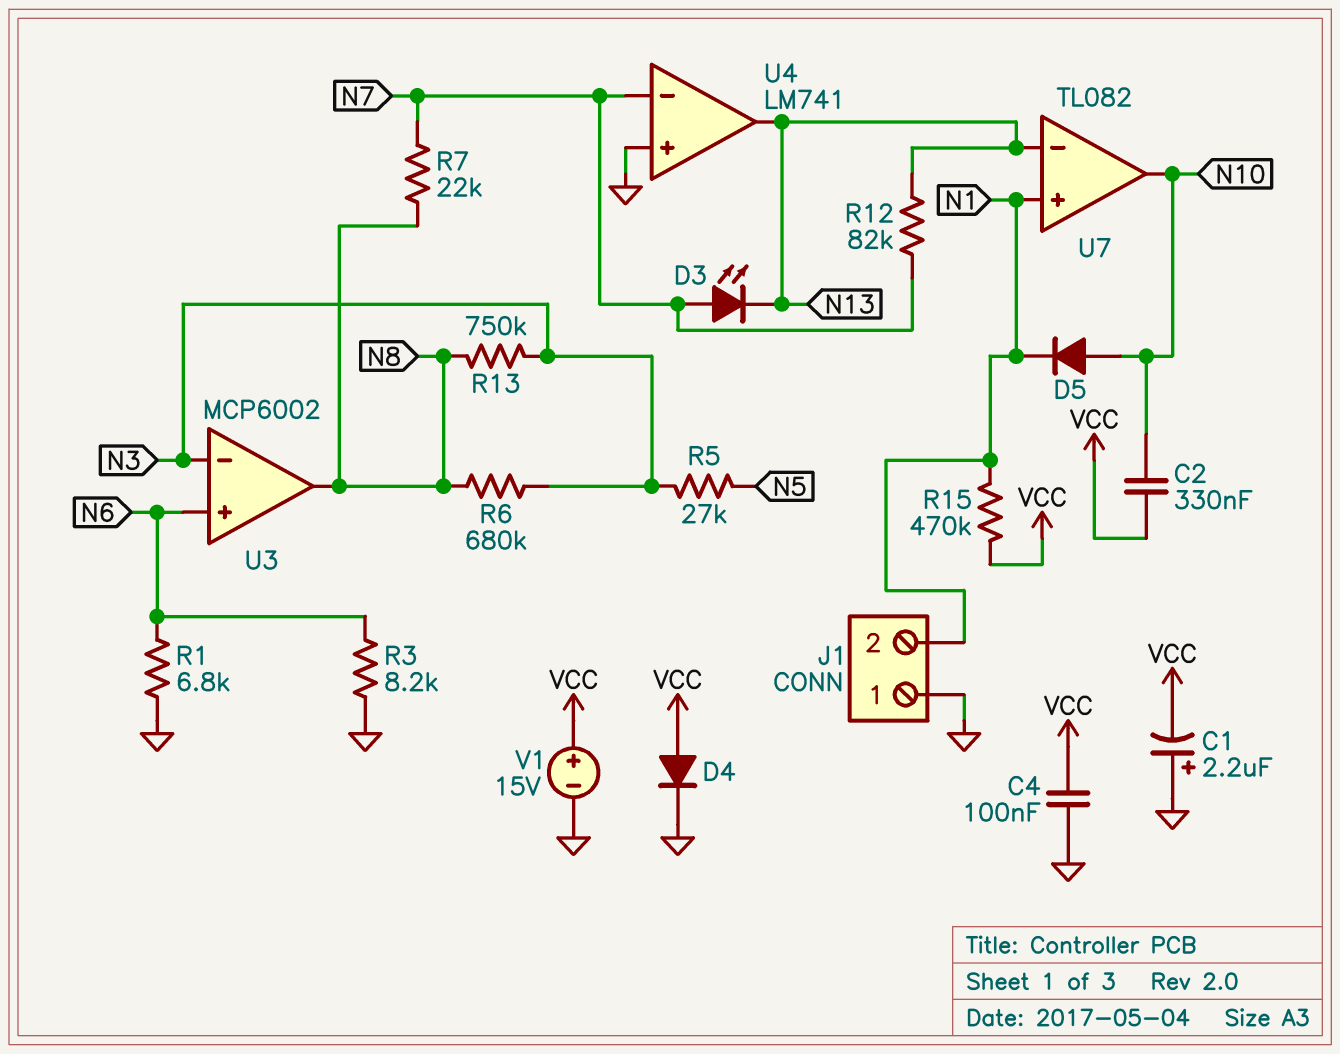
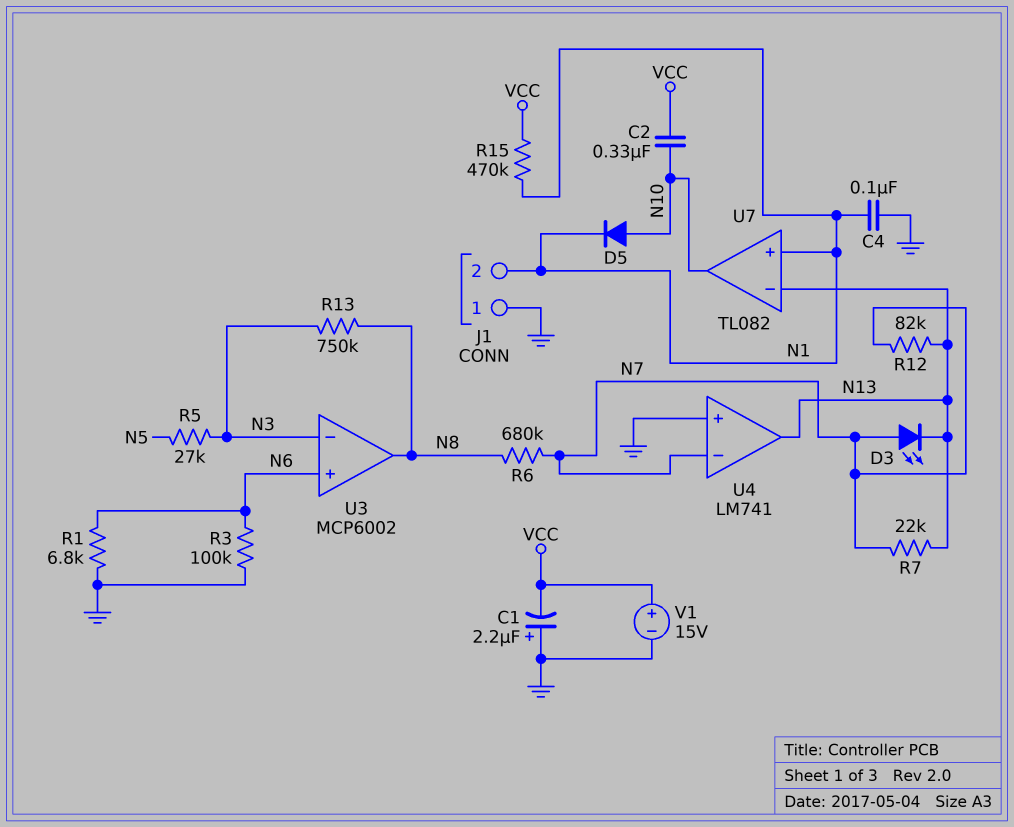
C4: 100nF (GND, VCC) -> 100nF (GND, N1)
D4: diode (A VCC, K GND) -> none
R3: 8.2k (GND, N6) -> 100k (GND, N6)
R6: 680k (N3, N8) -> 680k (N7, N8)
R7: 22k (N7, N8) -> 22k (N7, N13)

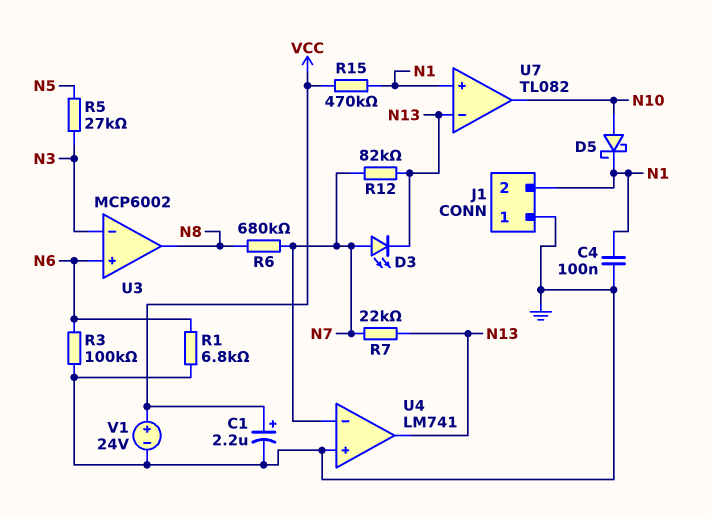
C1: 2.2uF (plus GND, minus VCC) -> 2.2uF (plus VCC, minus GND)
C2: 330nF (N10, VCC) -> none
D5: diode (A N10, K N1) -> schottky (A N10, K N1)
R13: 750k (N3, N8) -> none
V1: 15V (plus VCC, minus GND) -> 24V (plus VCC, minus GND)

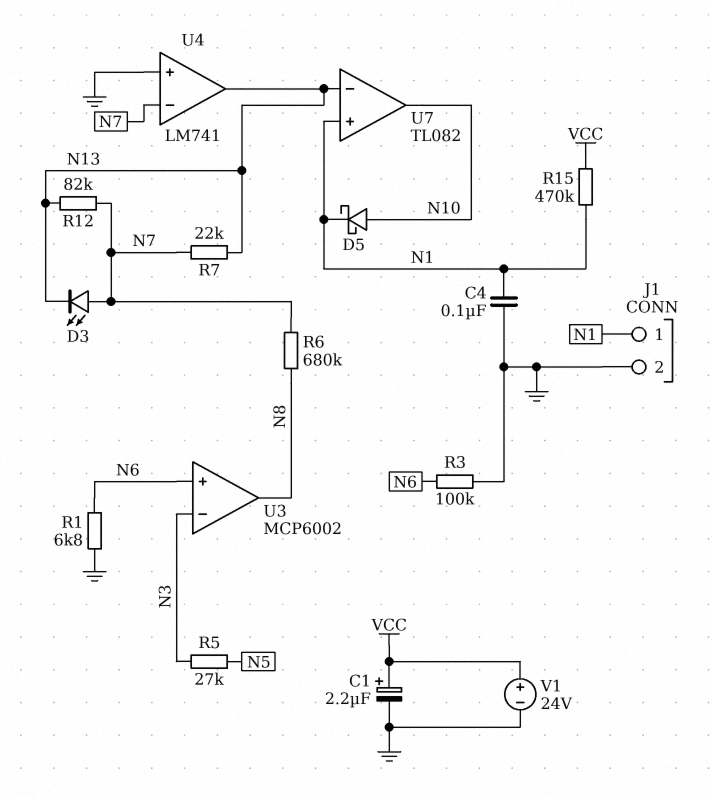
J1 pin 1: GND -> N1
J1 pin 2: N1 -> GND

